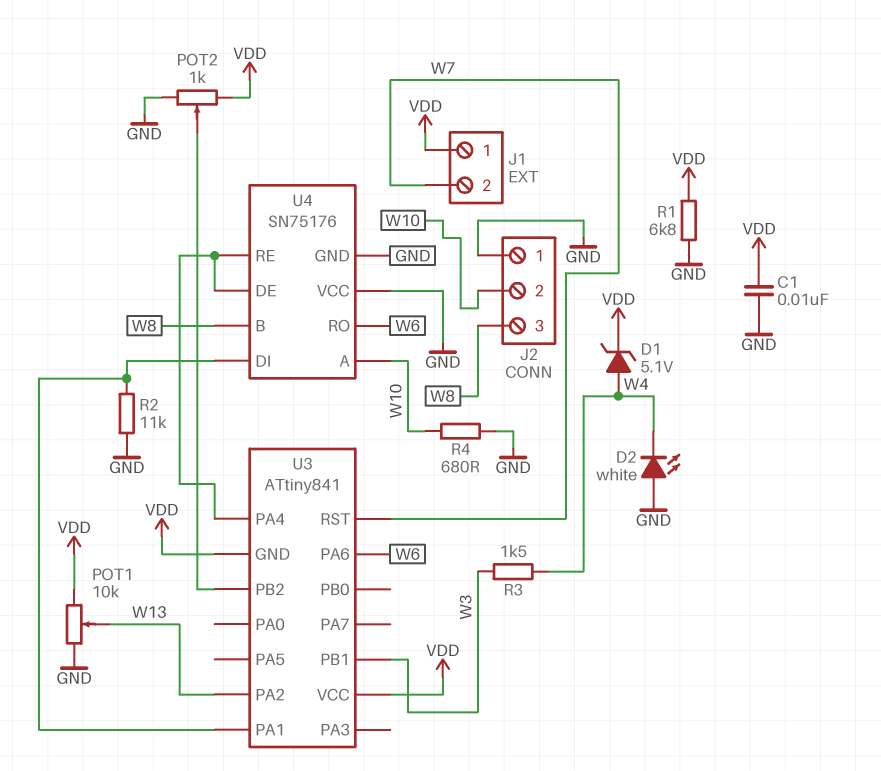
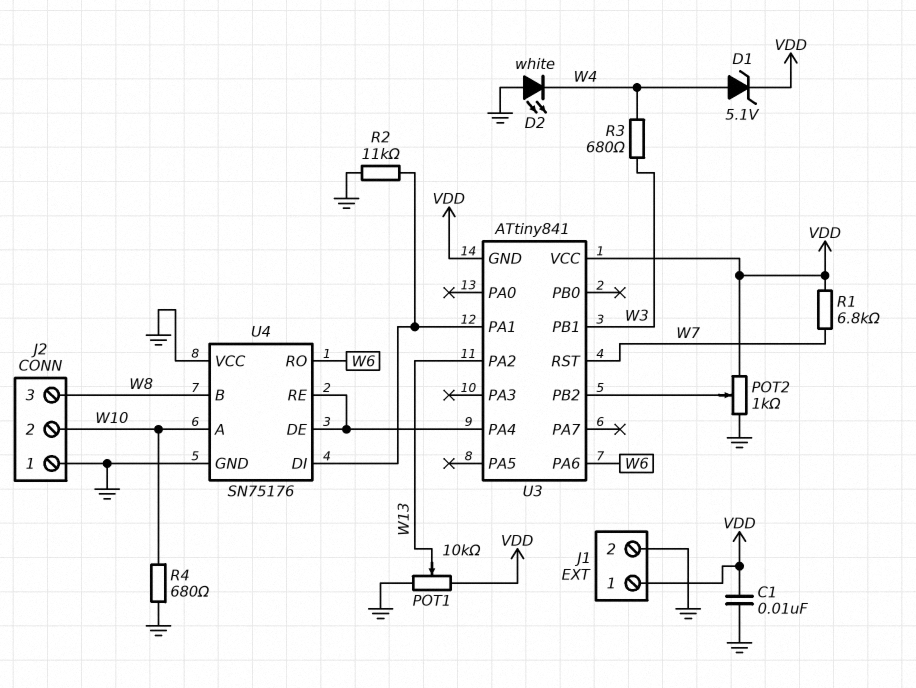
J1 pin 2: W7 -> GND
R1: 6.8k (GND, VDD) -> 6.8k (VDD, W7)
R3: 1.5k (W3, W4) -> 680 (W3, W4)

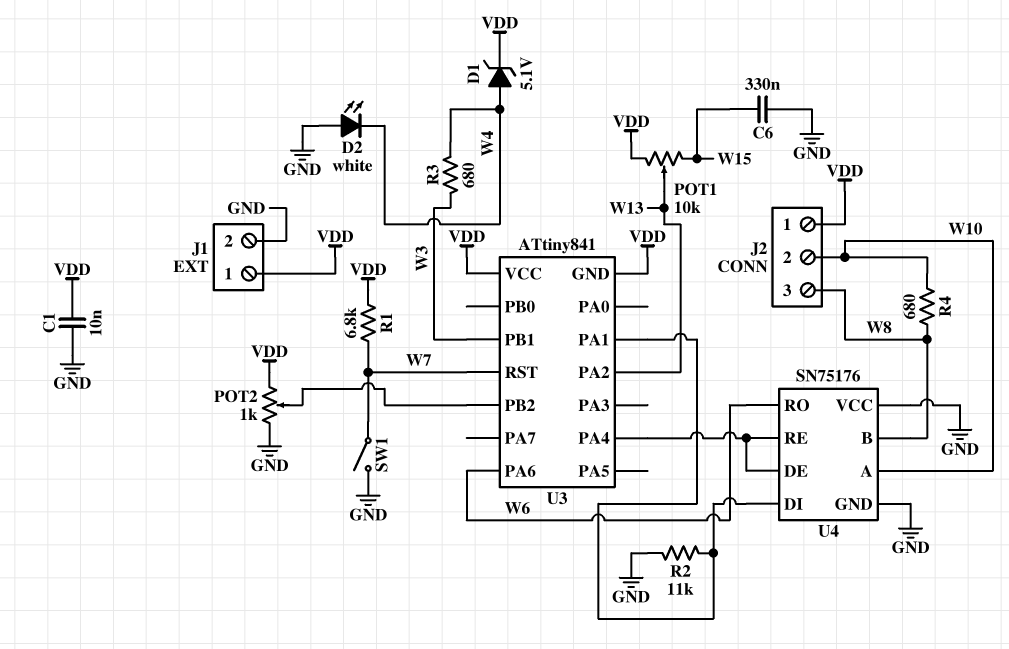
C6: none -> 330nF (GND, W15)
J2 pin 1: GND -> VDD
POT1: 10k (GND, VDD, wiper W13) -> 10k (VDD, W15, wiper W13)
R4: 680 (GND, W10) -> 680 (W8, W10)
SW1: none -> switch (GND, W7)

